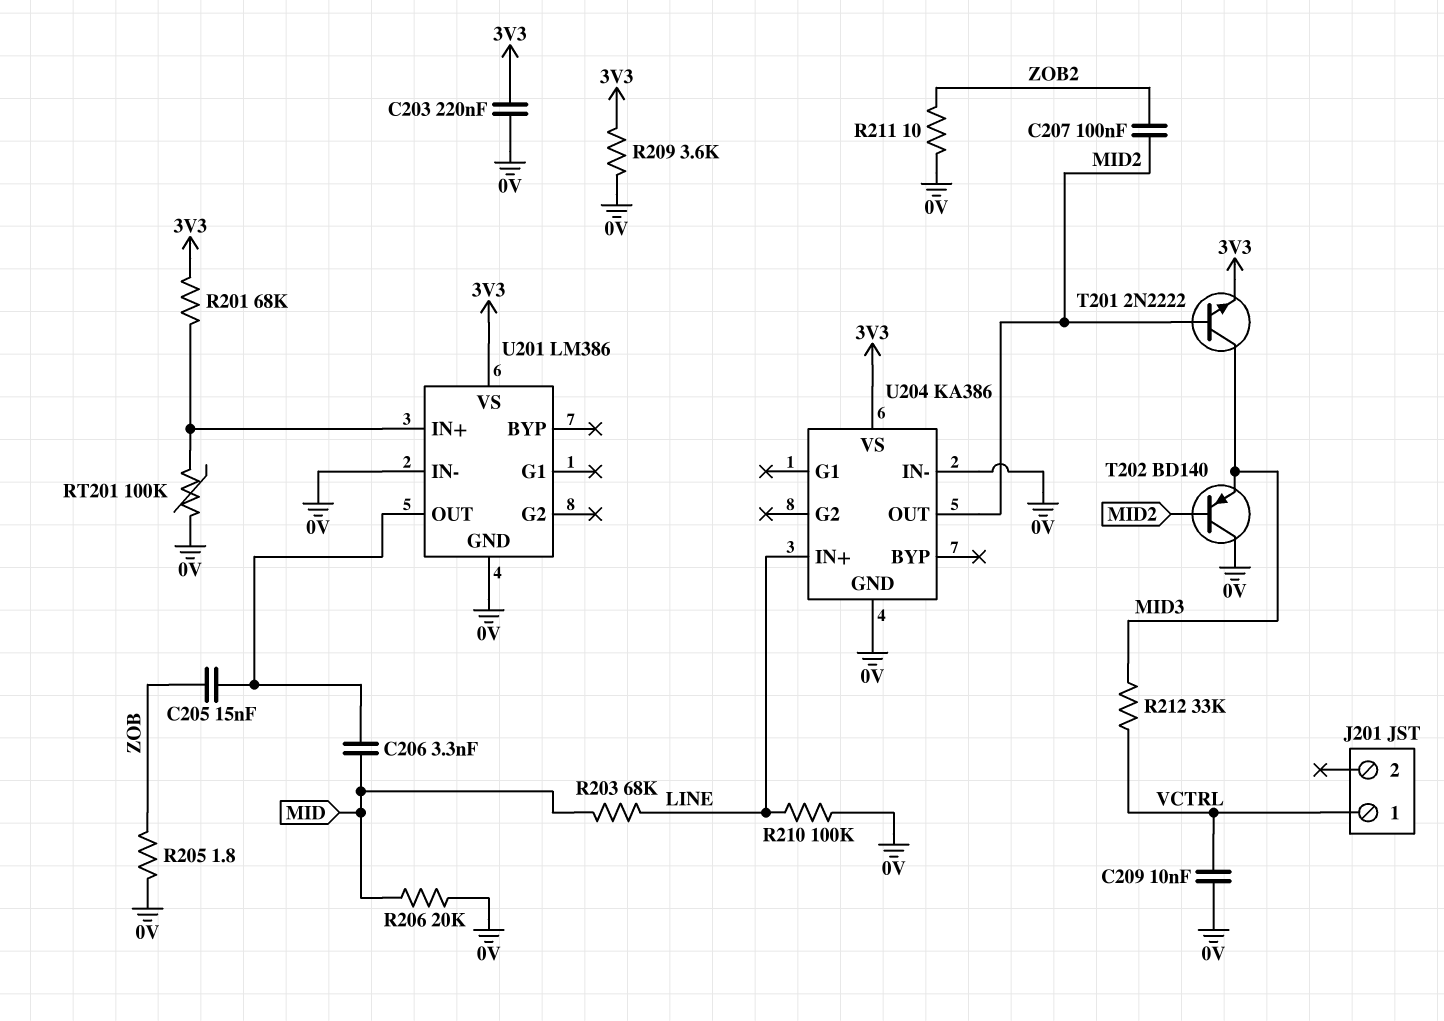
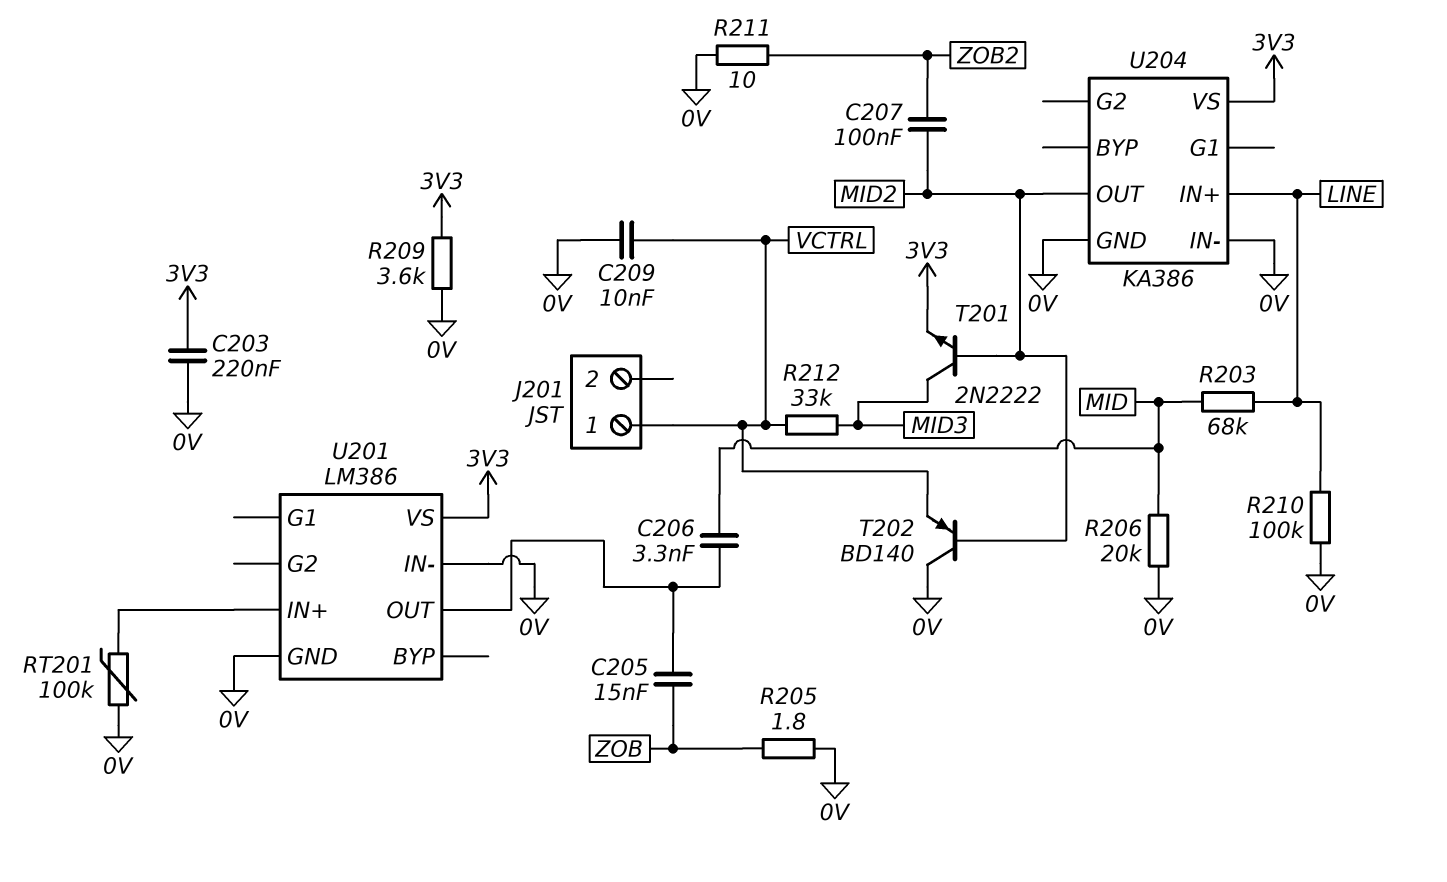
R201: 68k (3V3, U201/IN+) -> none
T202: PNP BD140 (B MID2, C 0V, E MID3) -> PNP BD140 (B MID2, C 0V, E VCTRL)

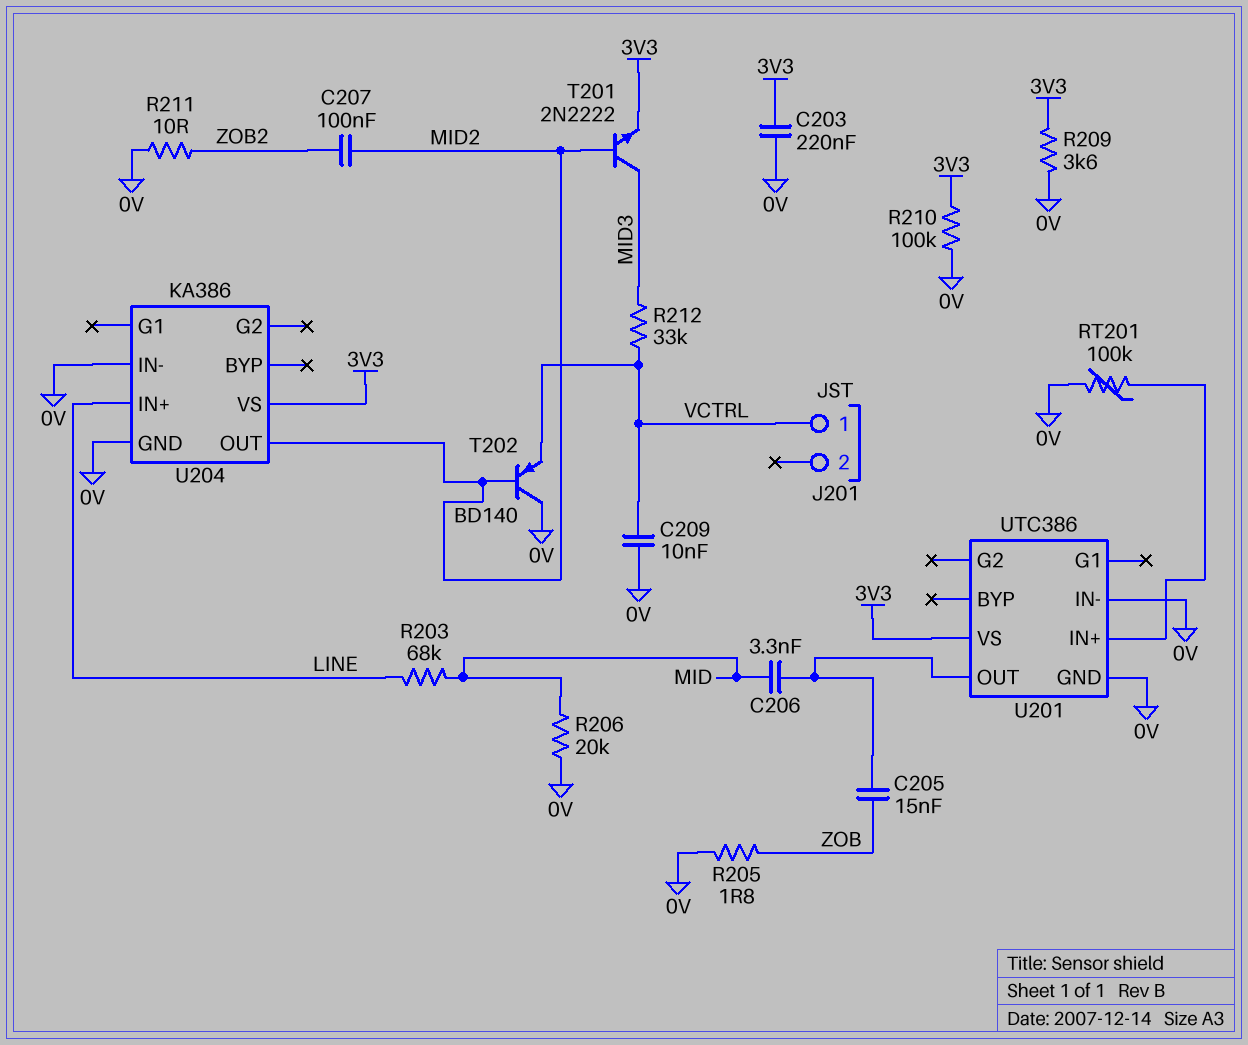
R210: 100k (0V, LINE) -> 100k (0V, 3V3)
U201: LM386 -> UTC386

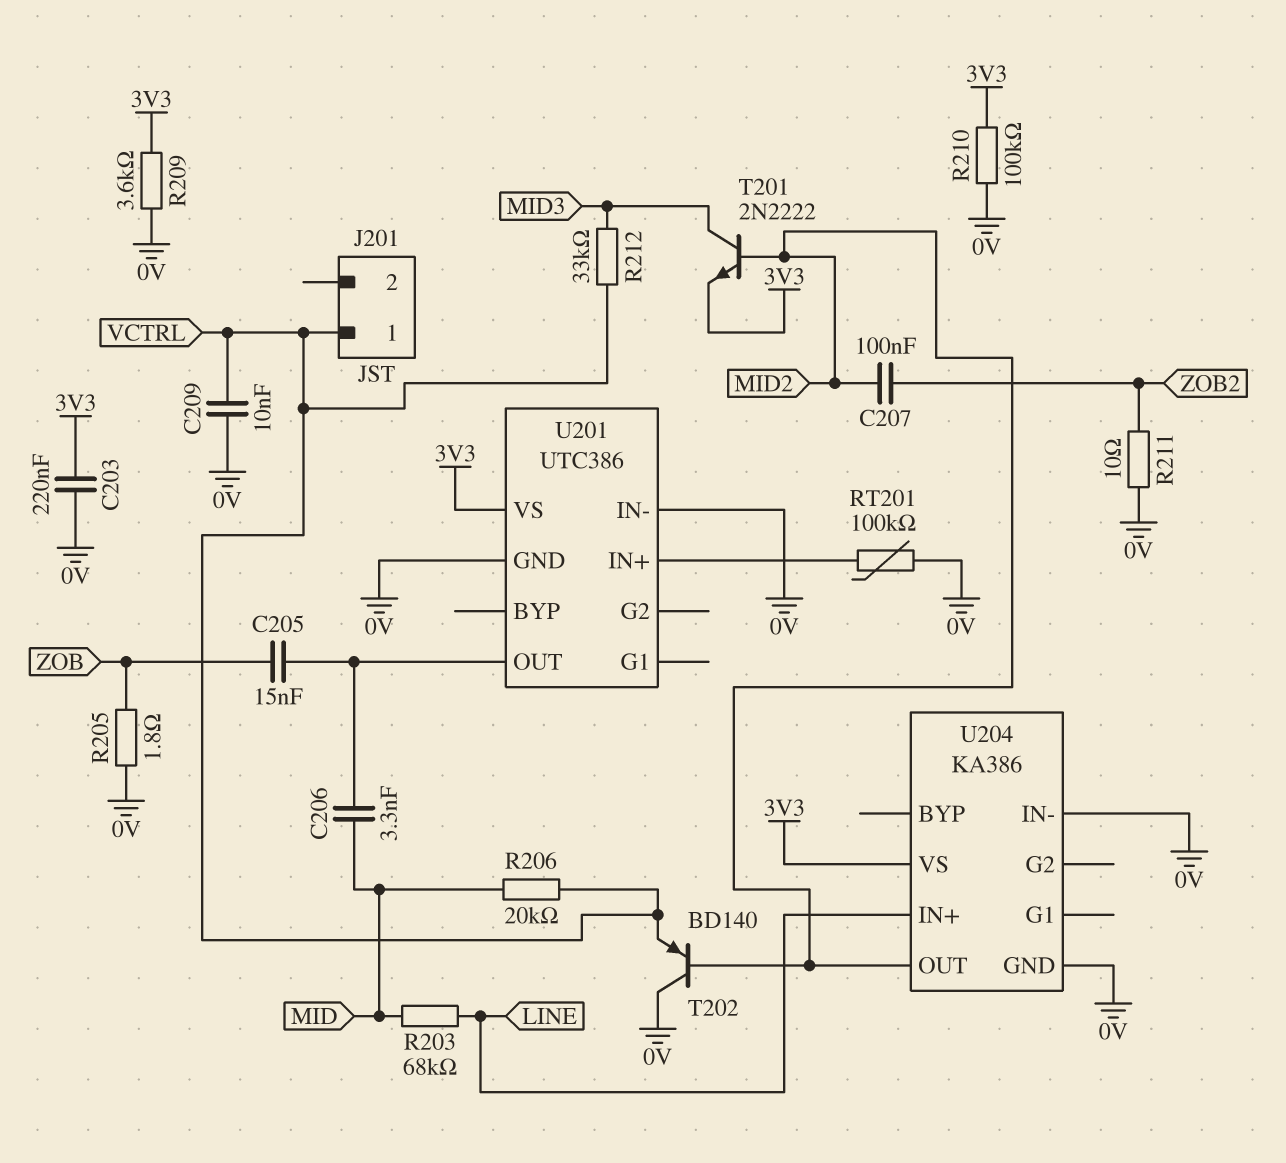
R206: 20k (0V, MID) -> 20k (MID, VCTRL)

